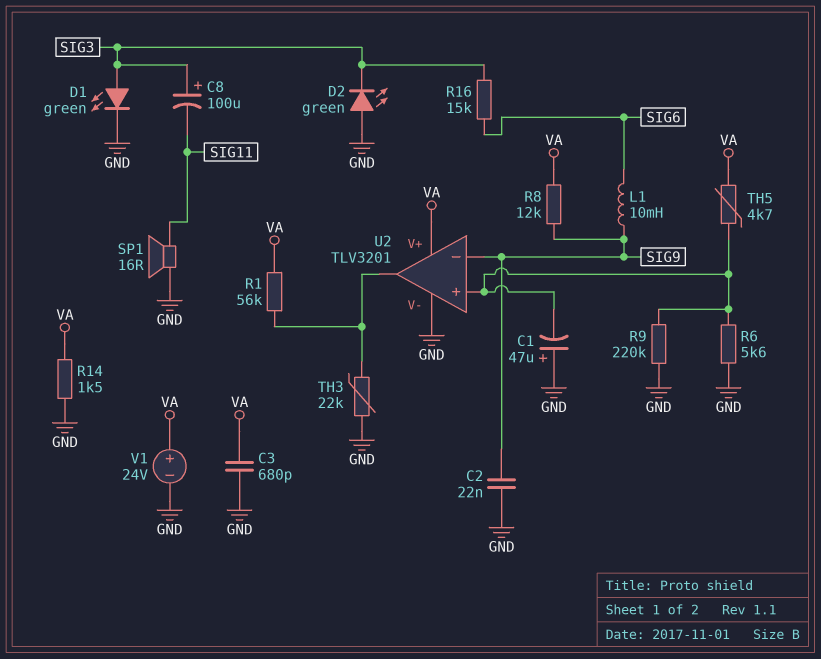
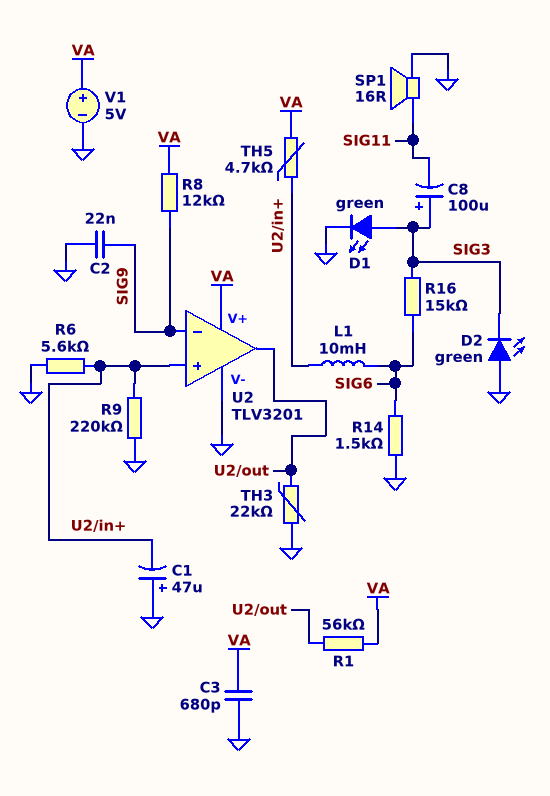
L1: 10mH (SIG6, SIG9) -> 10mH (SIG6, U2/in+)
R14: 1.5k (GND, VA) -> 1.5k (GND, SIG6)
V1: 24V (plus VA, minus GND) -> 5V (plus VA, minus GND)

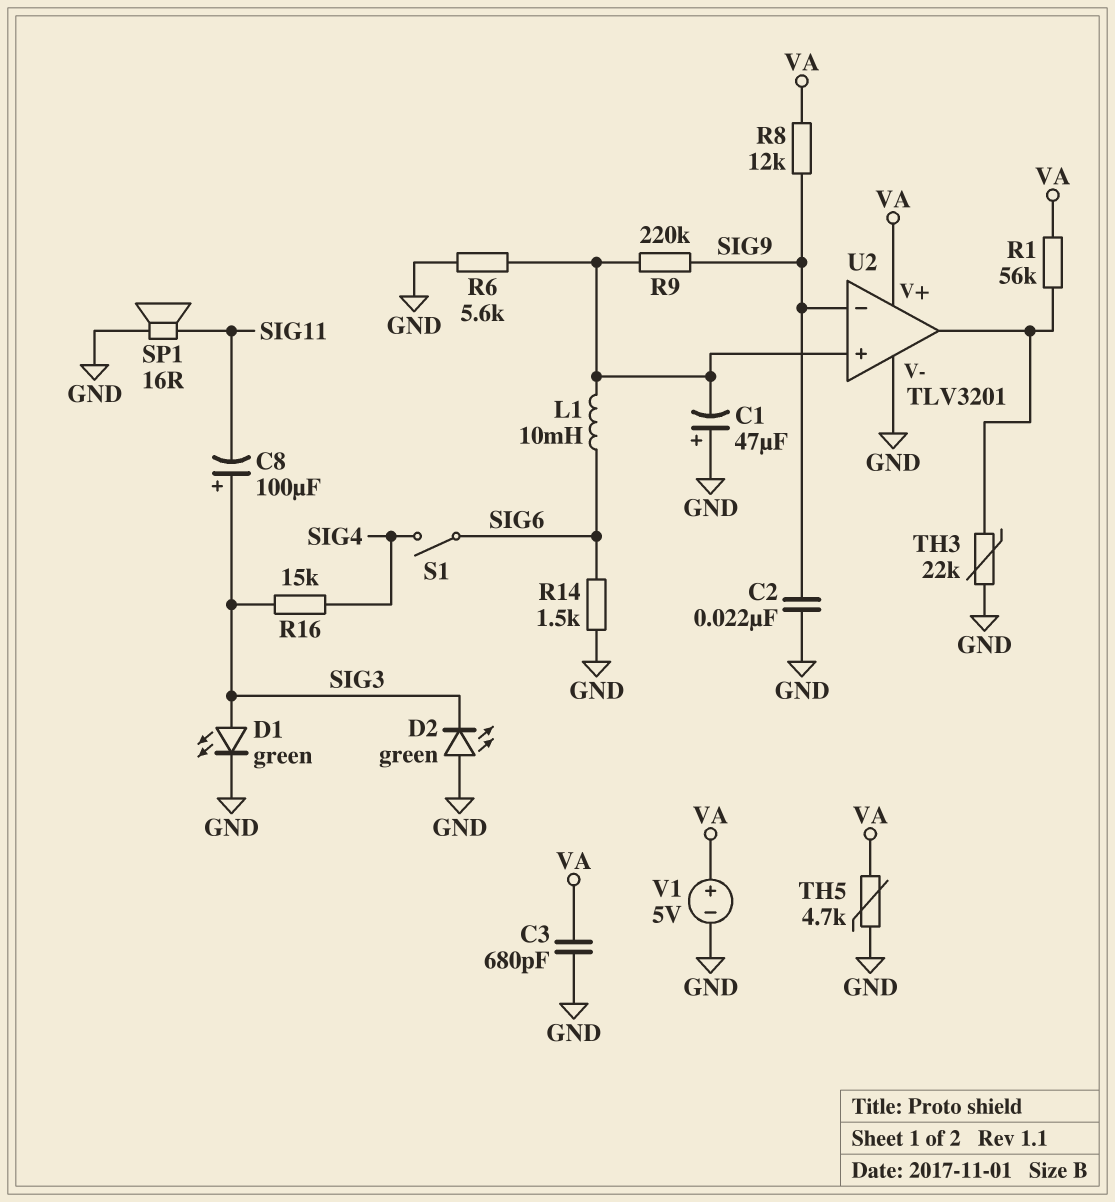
R9: 220k (GND, U2/in+) -> 220k (SIG9, U2/in+)
R16: 15k (SIG3, SIG6) -> 15k (SIG3, SIG4)
S1: none -> switch (SIG4, SIG6)
TH5: 4.7k (U2/in+, VA) -> 4.7k (GND, VA)

